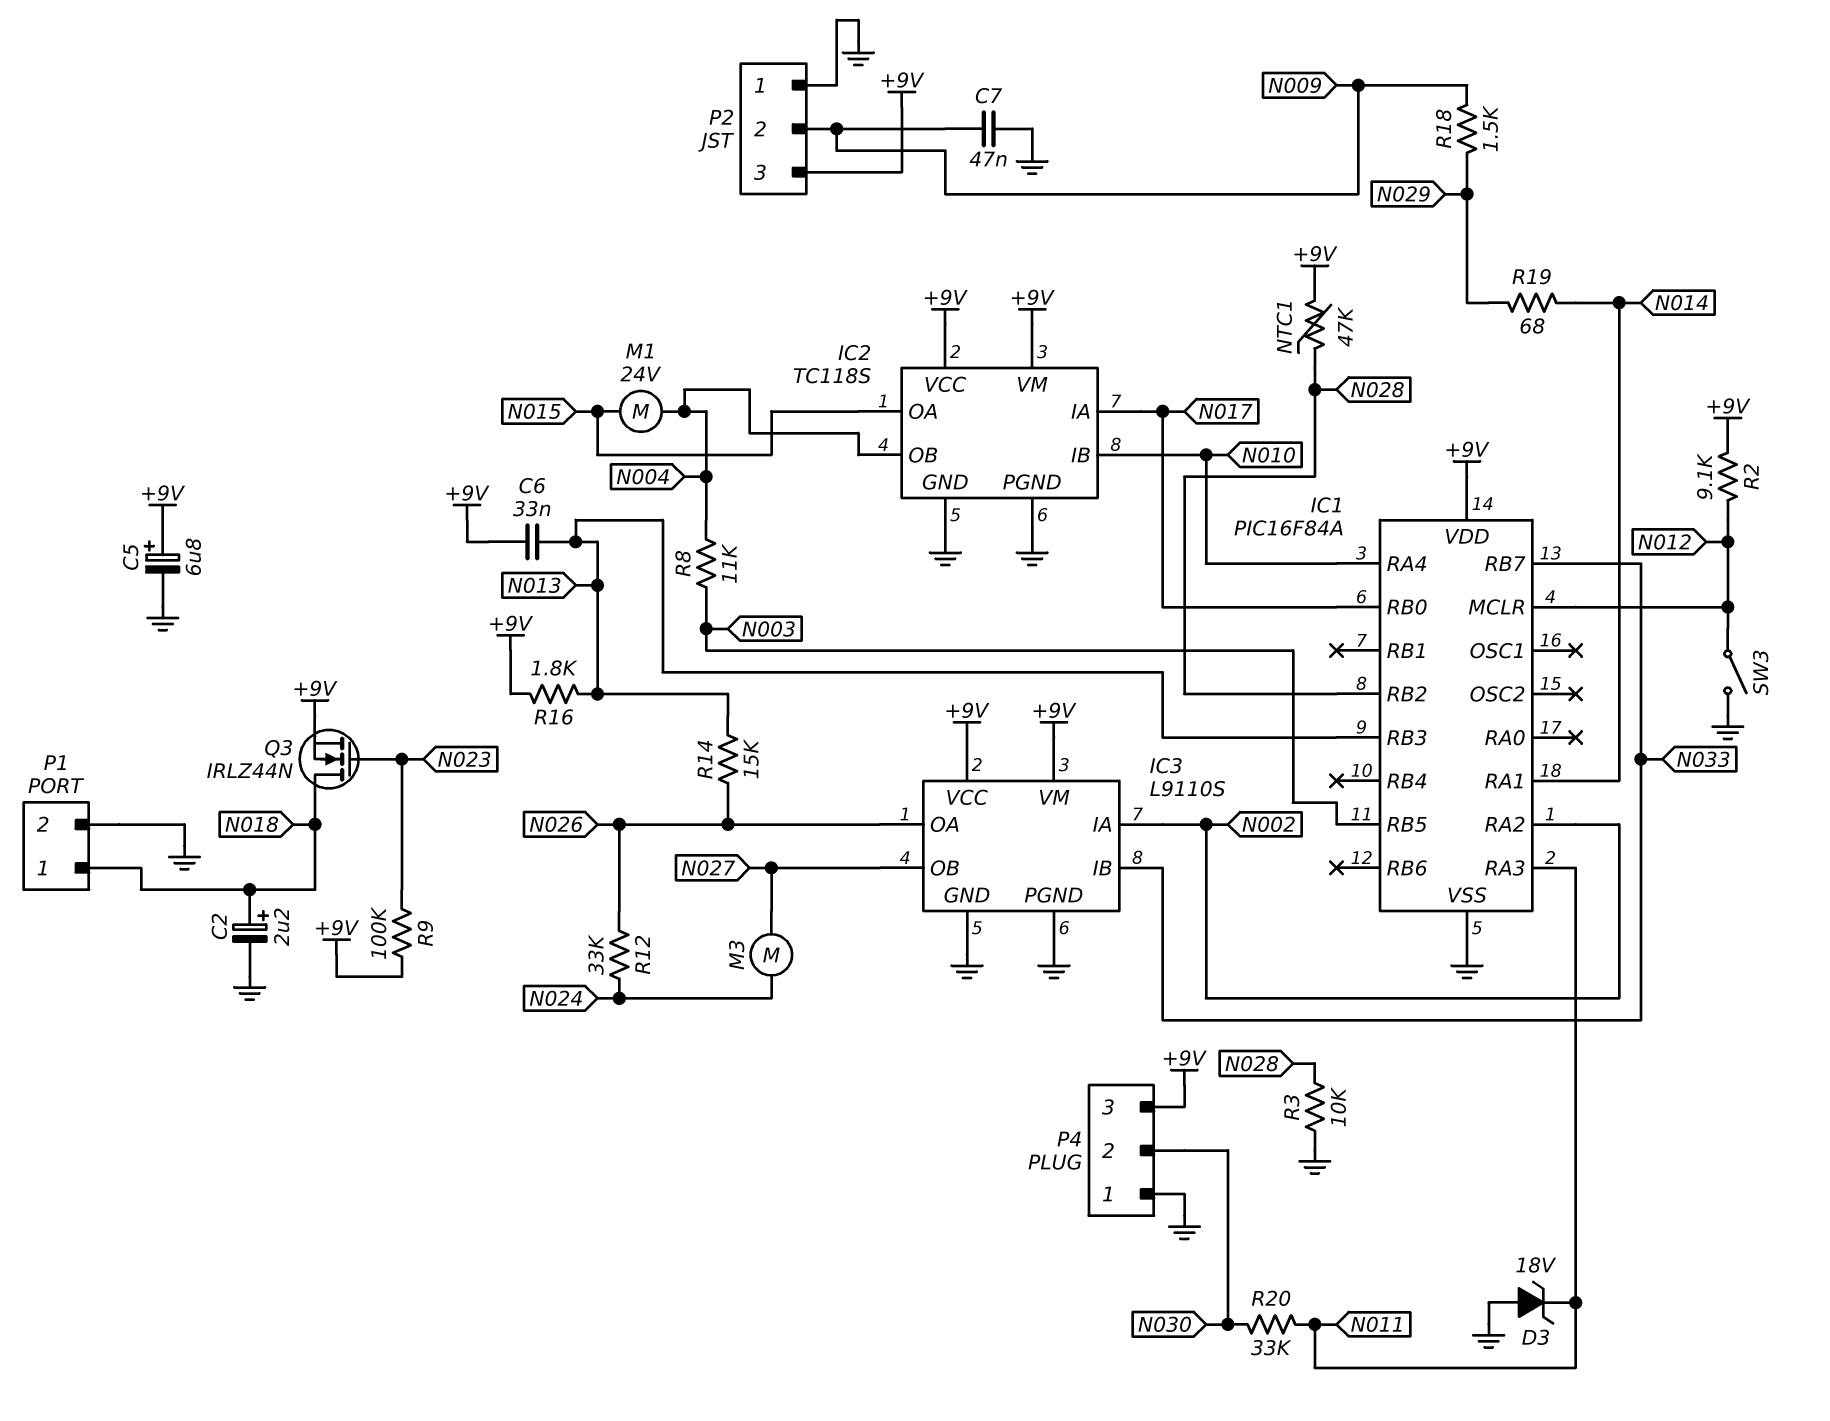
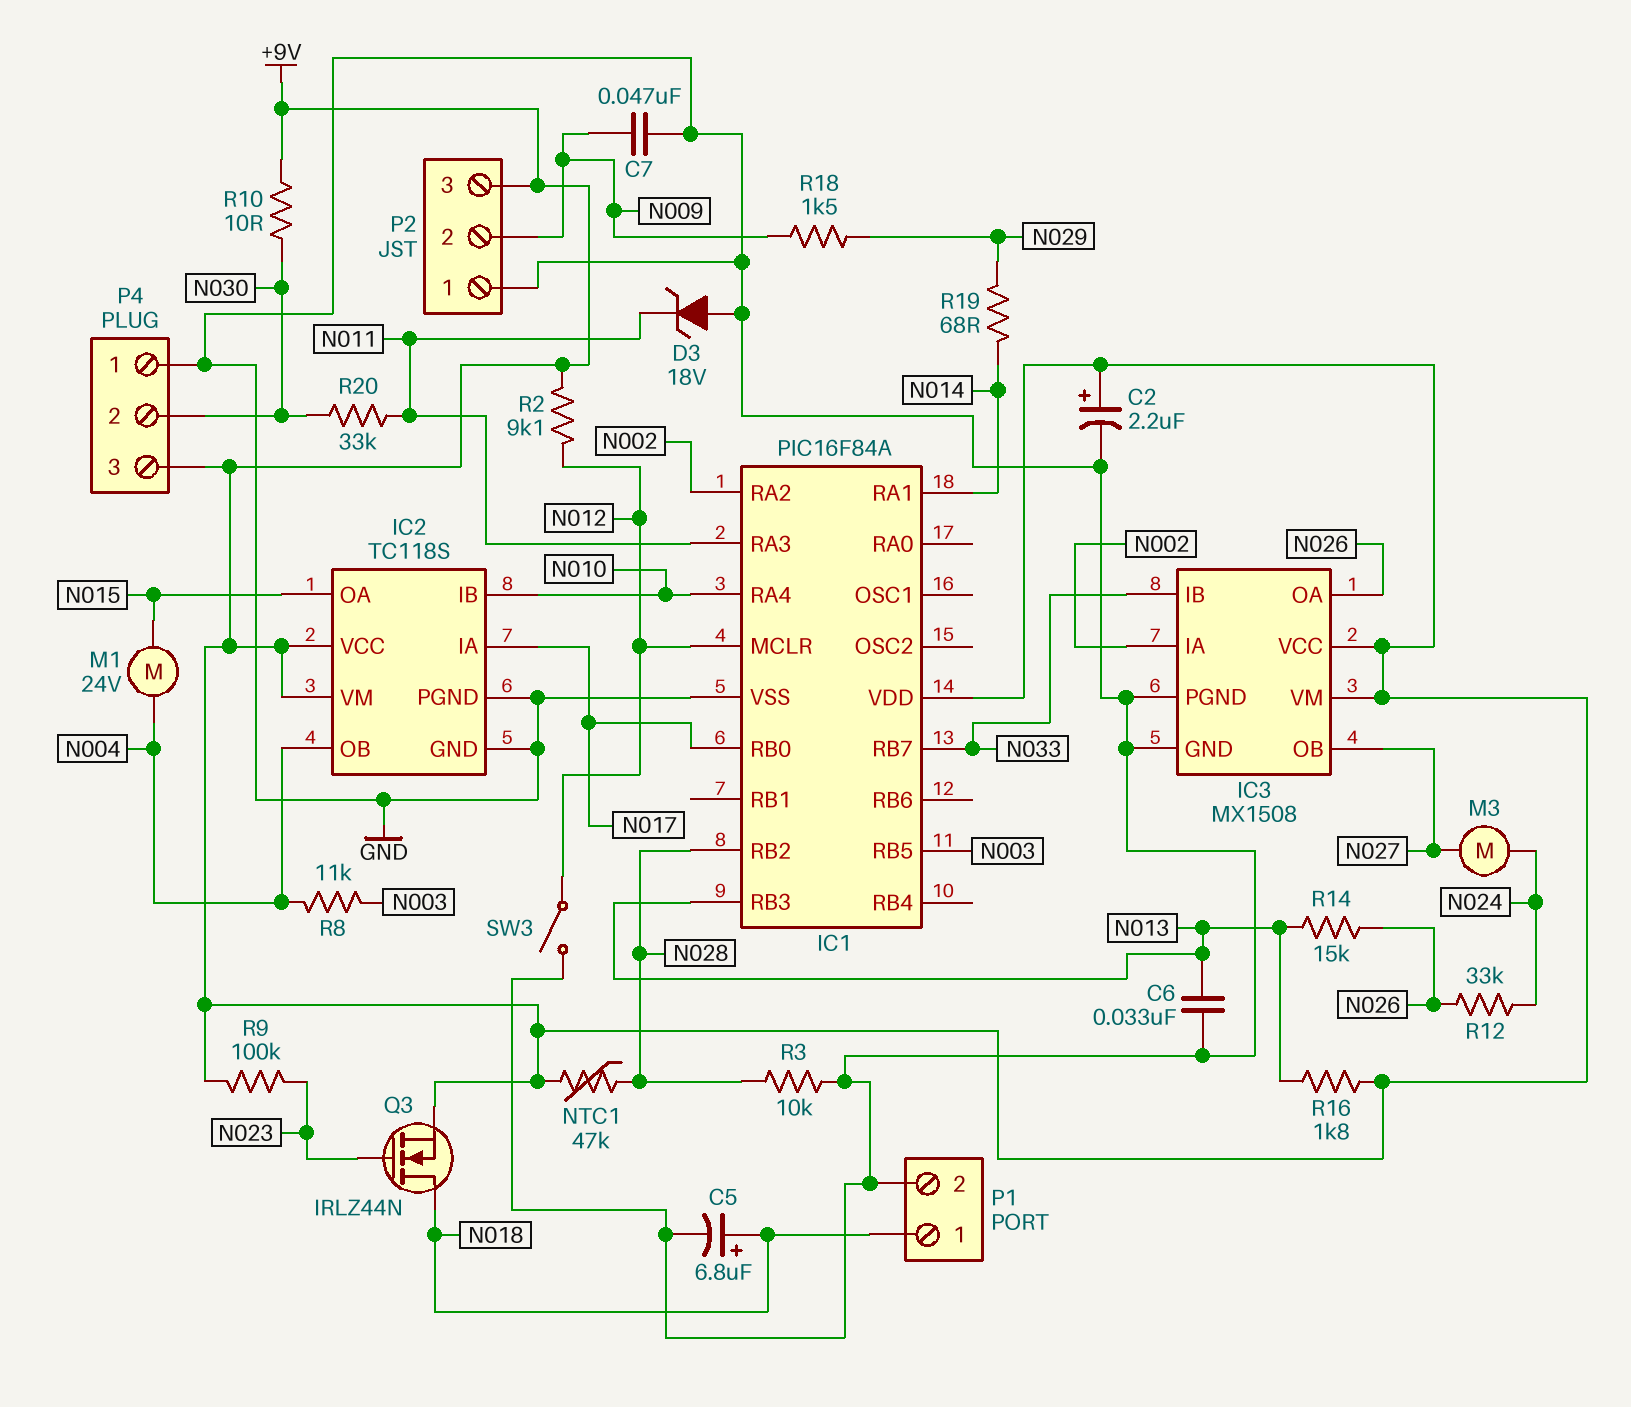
C2: 2.2uF (plus N018, minus GND) -> 2.2uF (plus +9V, minus GND)
C5: 6.8uF (plus +9V, minus GND) -> 6.8uF (plus N018, minus GND)
C6: 33nF (+9V, N013) -> 33nF (GND, N013)
IC3: L9110S -> MX1508
R10: none -> 10 (+9V, N030)

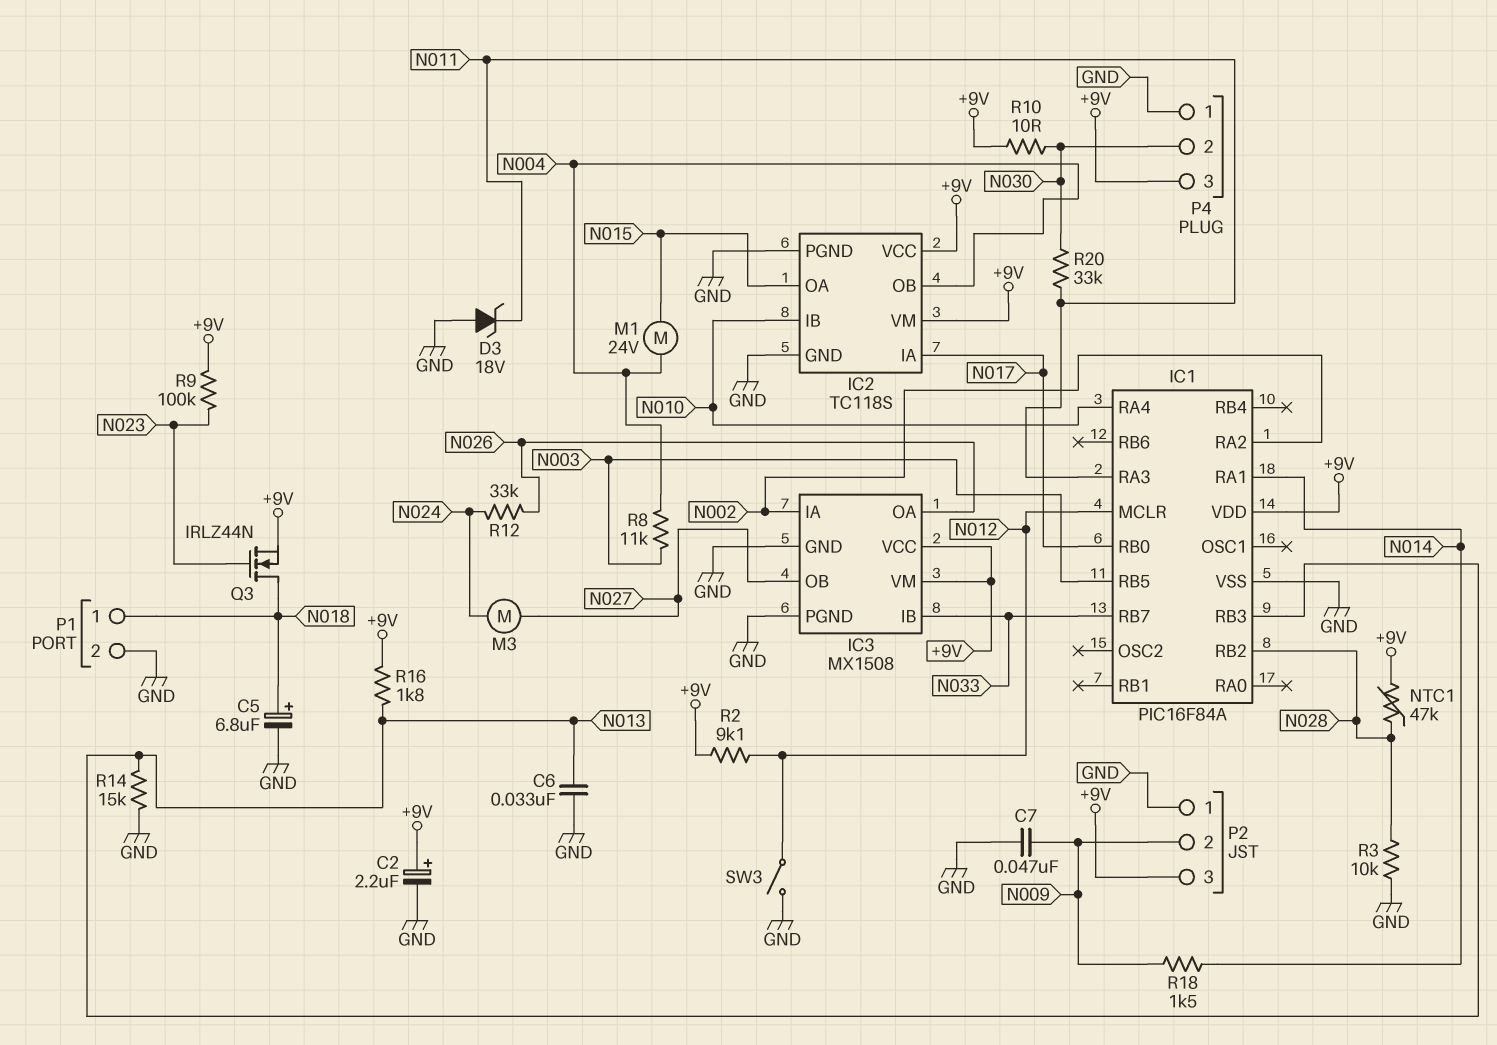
R14: 15k (N013, N026) -> 15k (GND, N013)
R18: 1.5k (N009, N029) -> 1.5k (N009, N014)
R19: 68 (N014, N029) -> none

